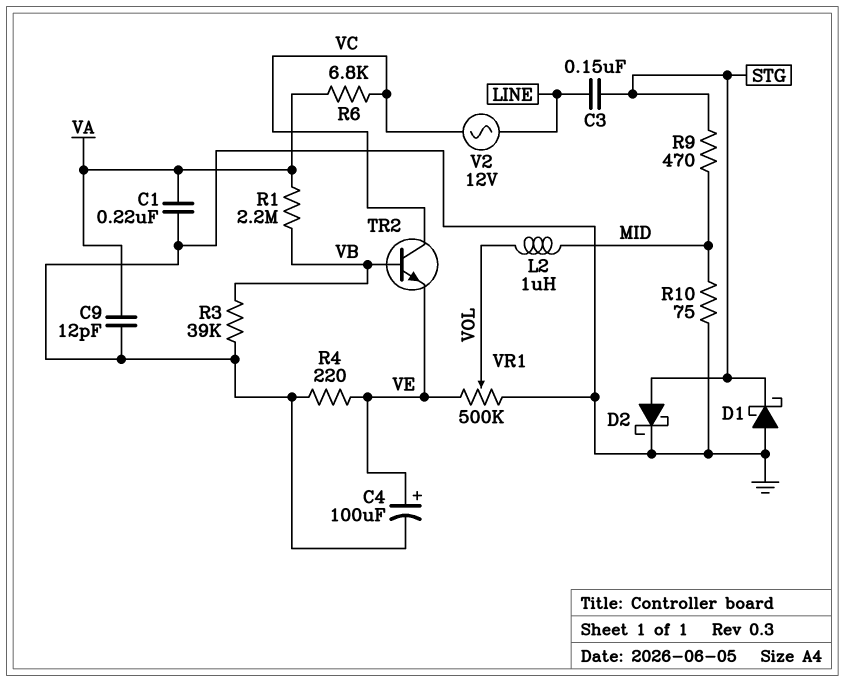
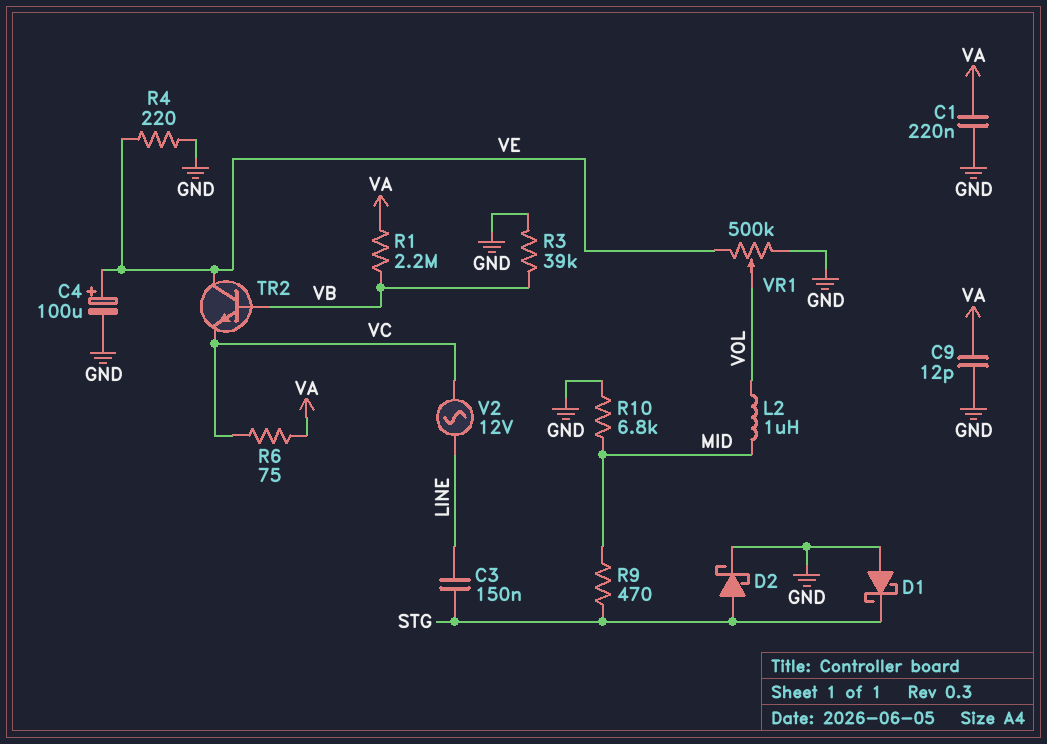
R6: 6.8k (VA, VC) -> 75 (VA, VC)
R10: 75 (GND, MID) -> 6.8k (GND, MID)
TR2: NPN (B VB, C VC, E VE) -> NPN (B VB, C VE, E VC)

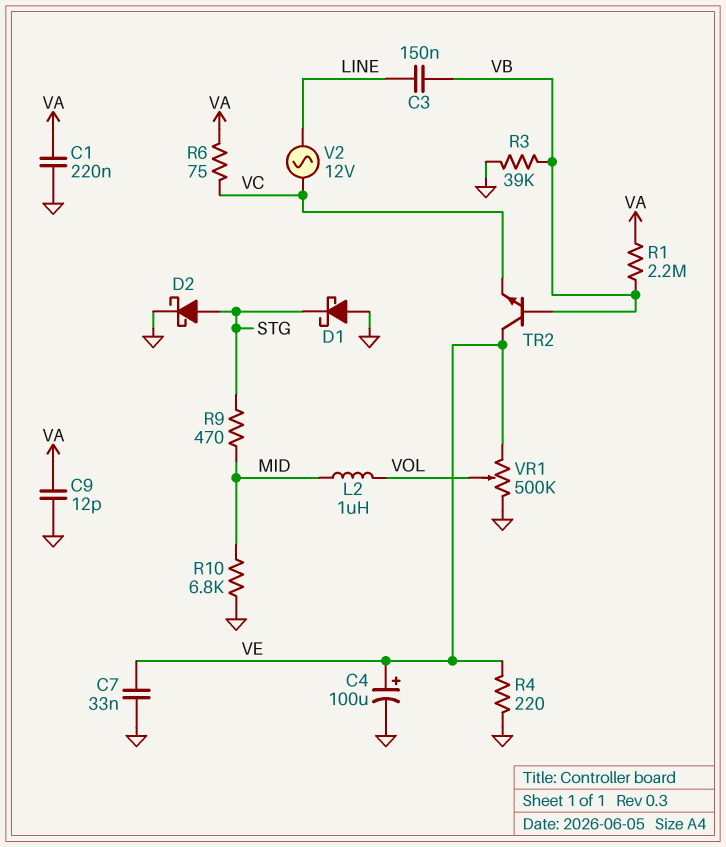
C3: 150nF (LINE, STG) -> 150nF (LINE, VB)
C7: none -> 33nF (GND, VE)

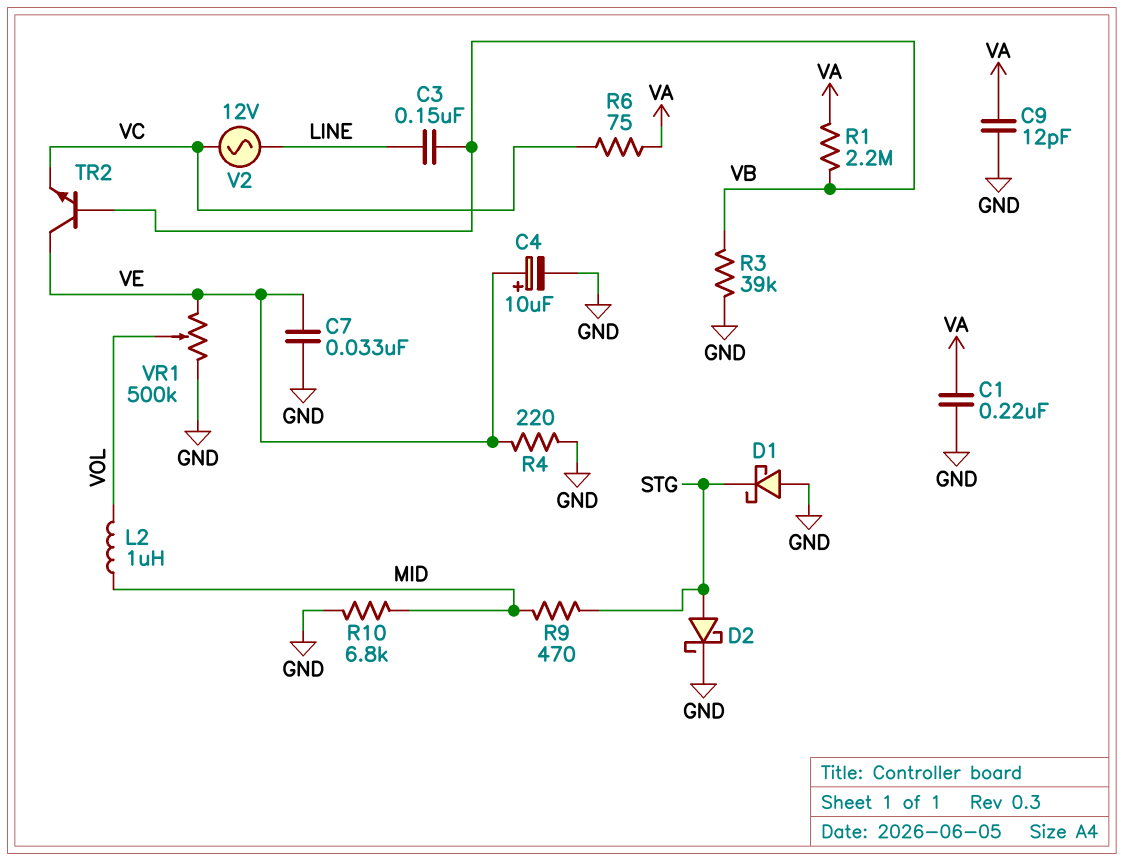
C4: 100uF (plus VE, minus GND) -> 10uF (plus VE, minus GND)

